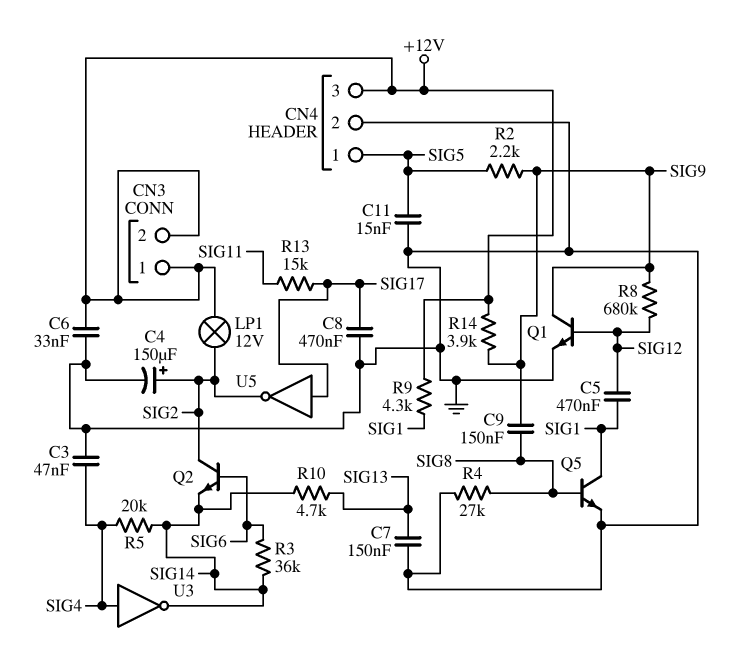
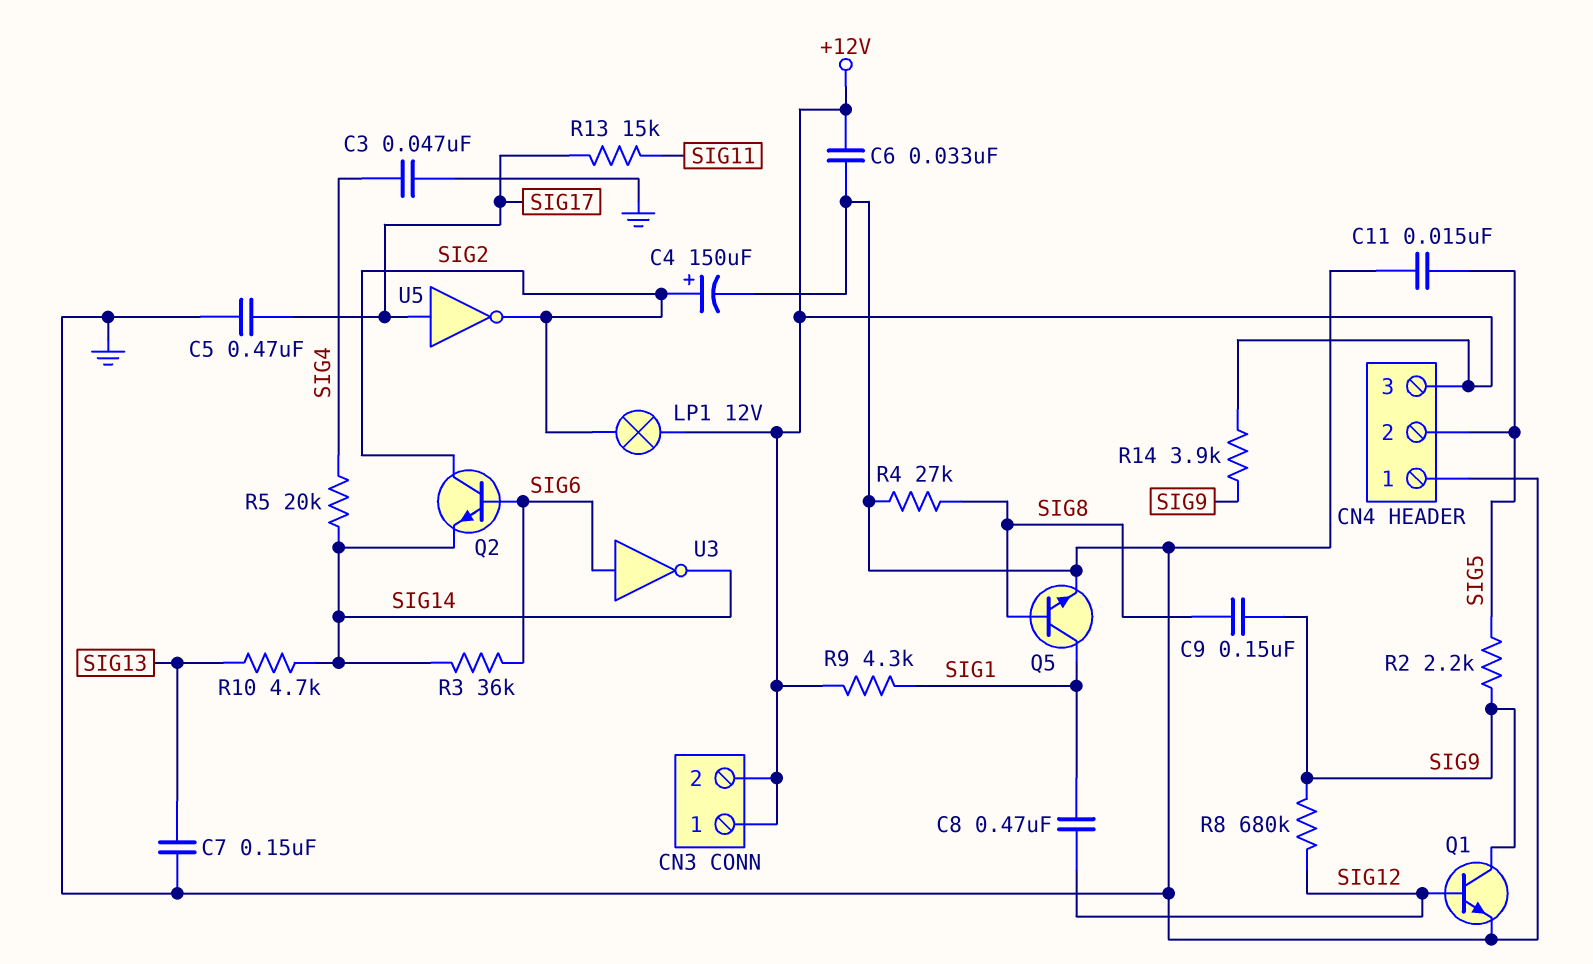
C5: 470nF (SIG1, SIG12) -> 470nF (GND, SIG17)
C8: 470nF (GND, SIG17) -> 470nF (SIG1, SIG12)
CN4 pin 1: SIG5 -> GND
CN4 pin 2: GND -> SIG5
U3: NOT (in SIG4, out SIG14) -> NOT (in SIG6, out SIG14)

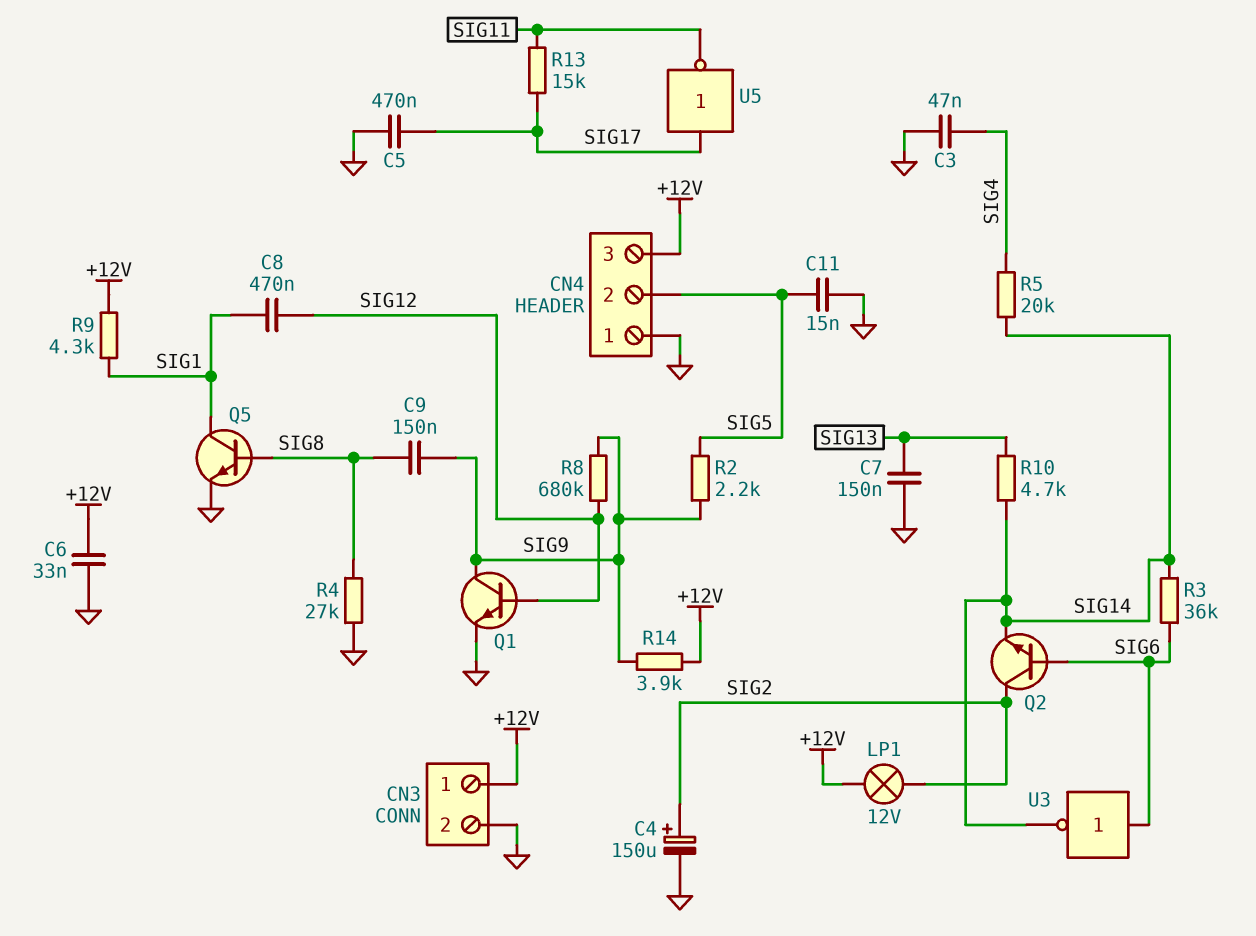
CN3 pin 2: +12V -> GND
U5: NOT (in SIG17, out SIG2) -> NOT (in SIG17, out SIG11)

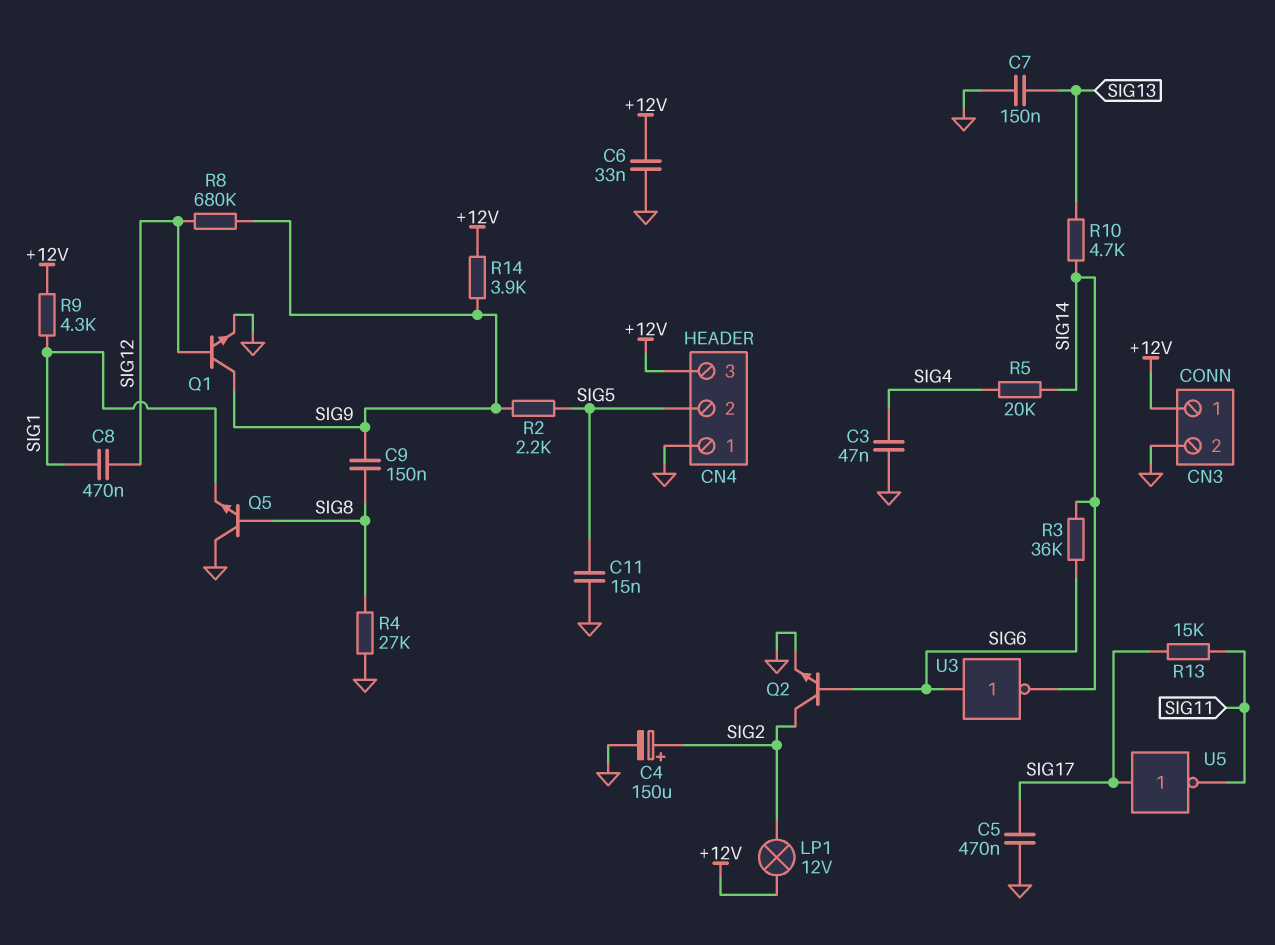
Q2: NPN (B SIG6, C SIG2, E SIG14) -> NPN (B SIG6, C SIG2, E GND)
Q5: NPN (B SIG8, C SIG1, E GND) -> NPN (B SIG8, C GND, E SIG1)

